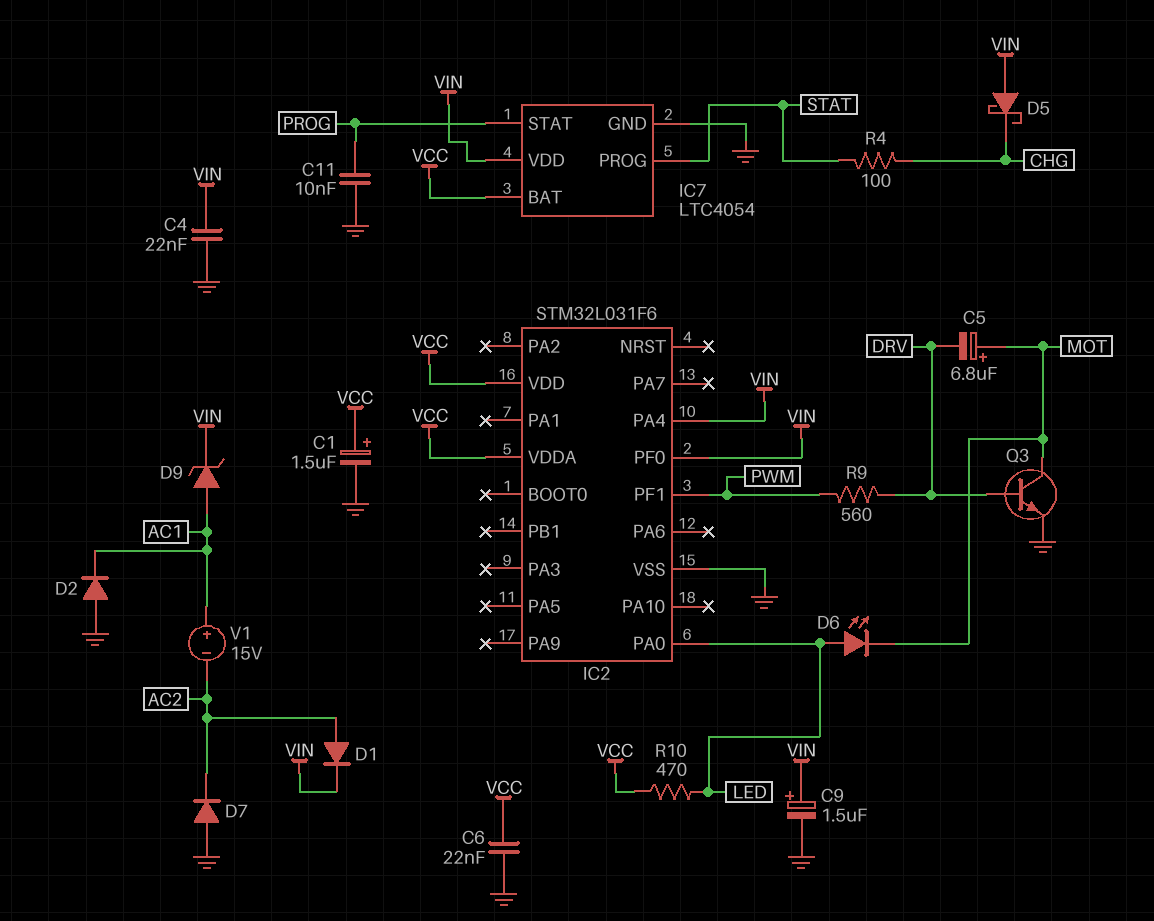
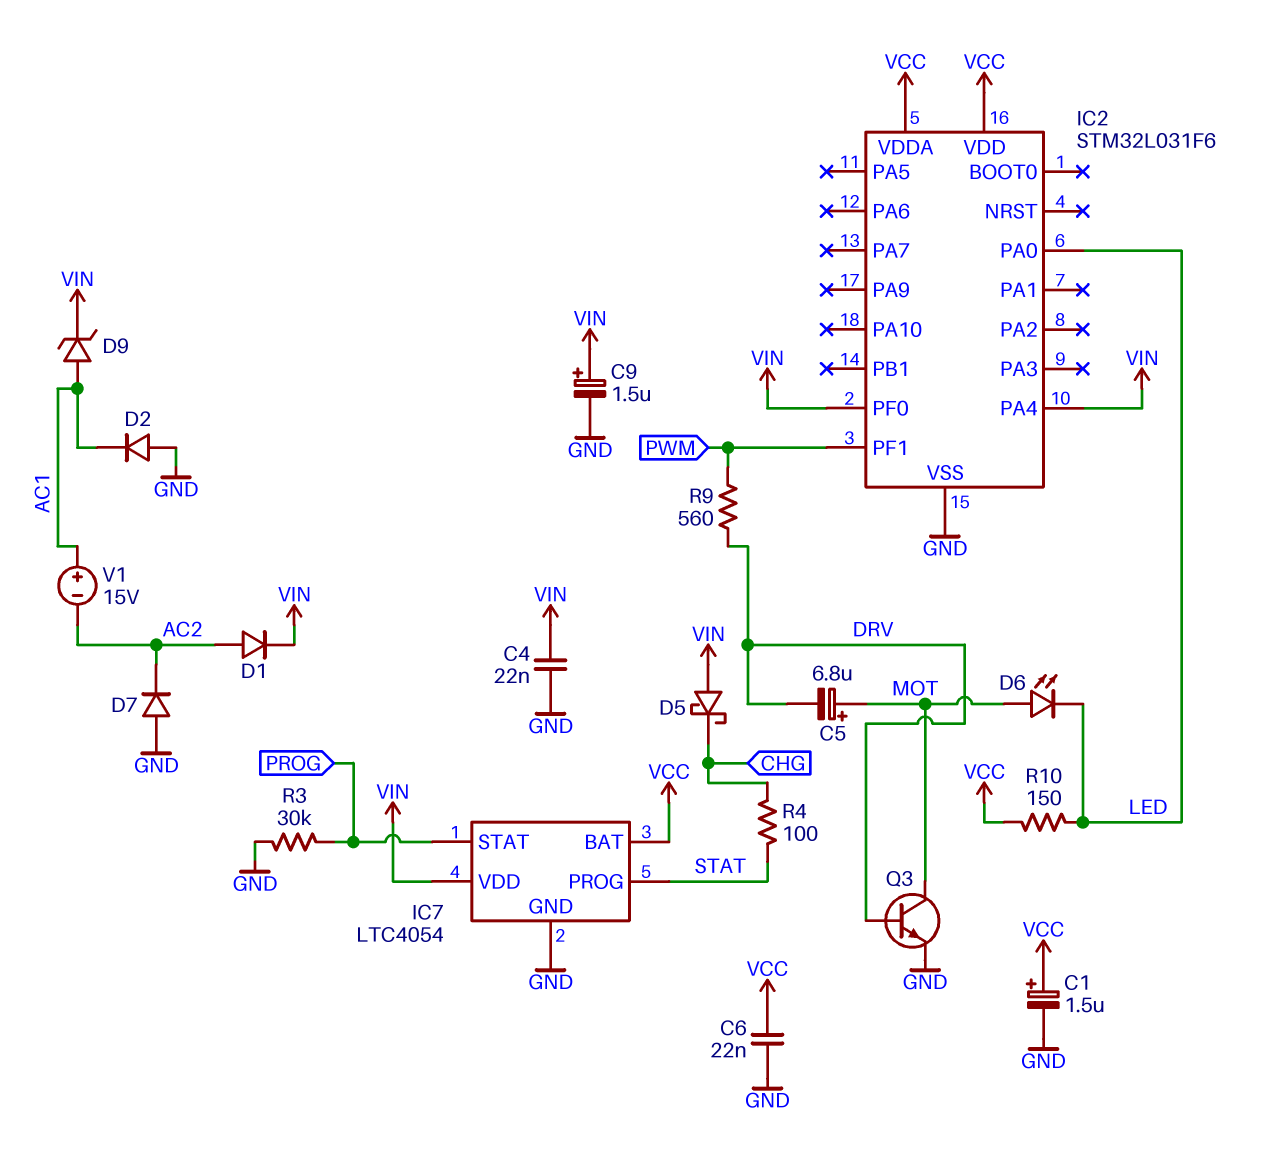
C11: 10nF (GND, PROG) -> none
D6: LED (A LED, K MOT) -> LED (A MOT, K LED)
R3: none -> 30k (GND, PROG)
R10: 470 (LED, VCC) -> 150 (LED, VCC)

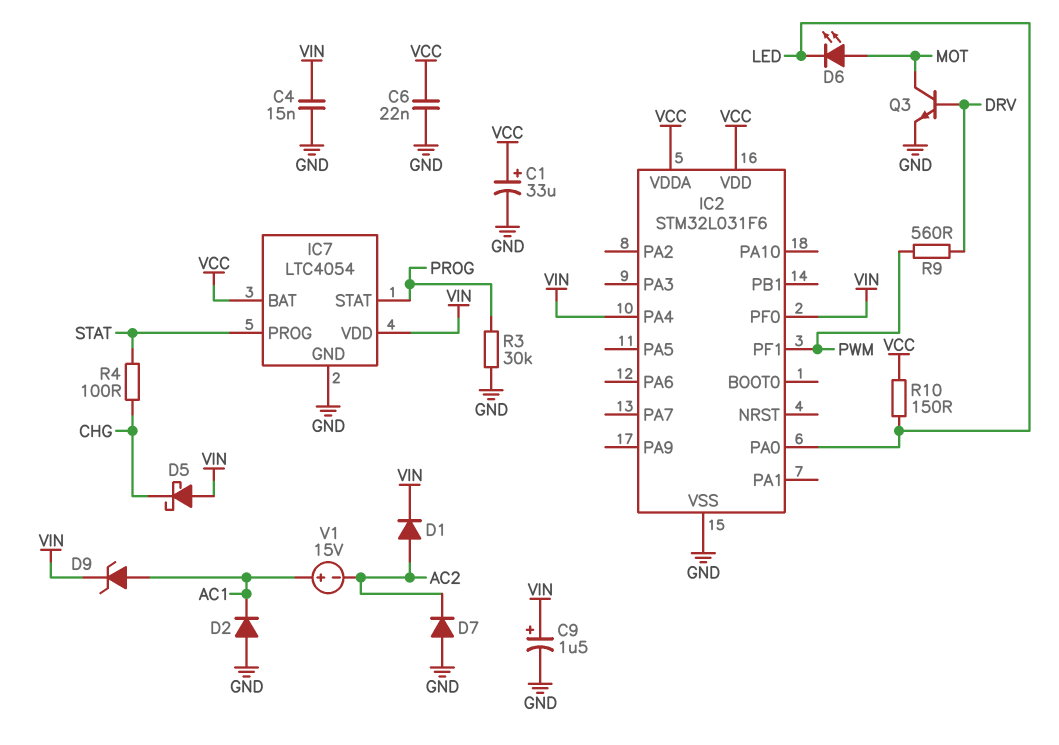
C1: 1.5uF (plus VCC, minus GND) -> 33uF (plus VCC, minus GND)
C4: 22nF (GND, VIN) -> 15nF (GND, VIN)
C5: 6.8uF (plus MOT, minus DRV) -> none

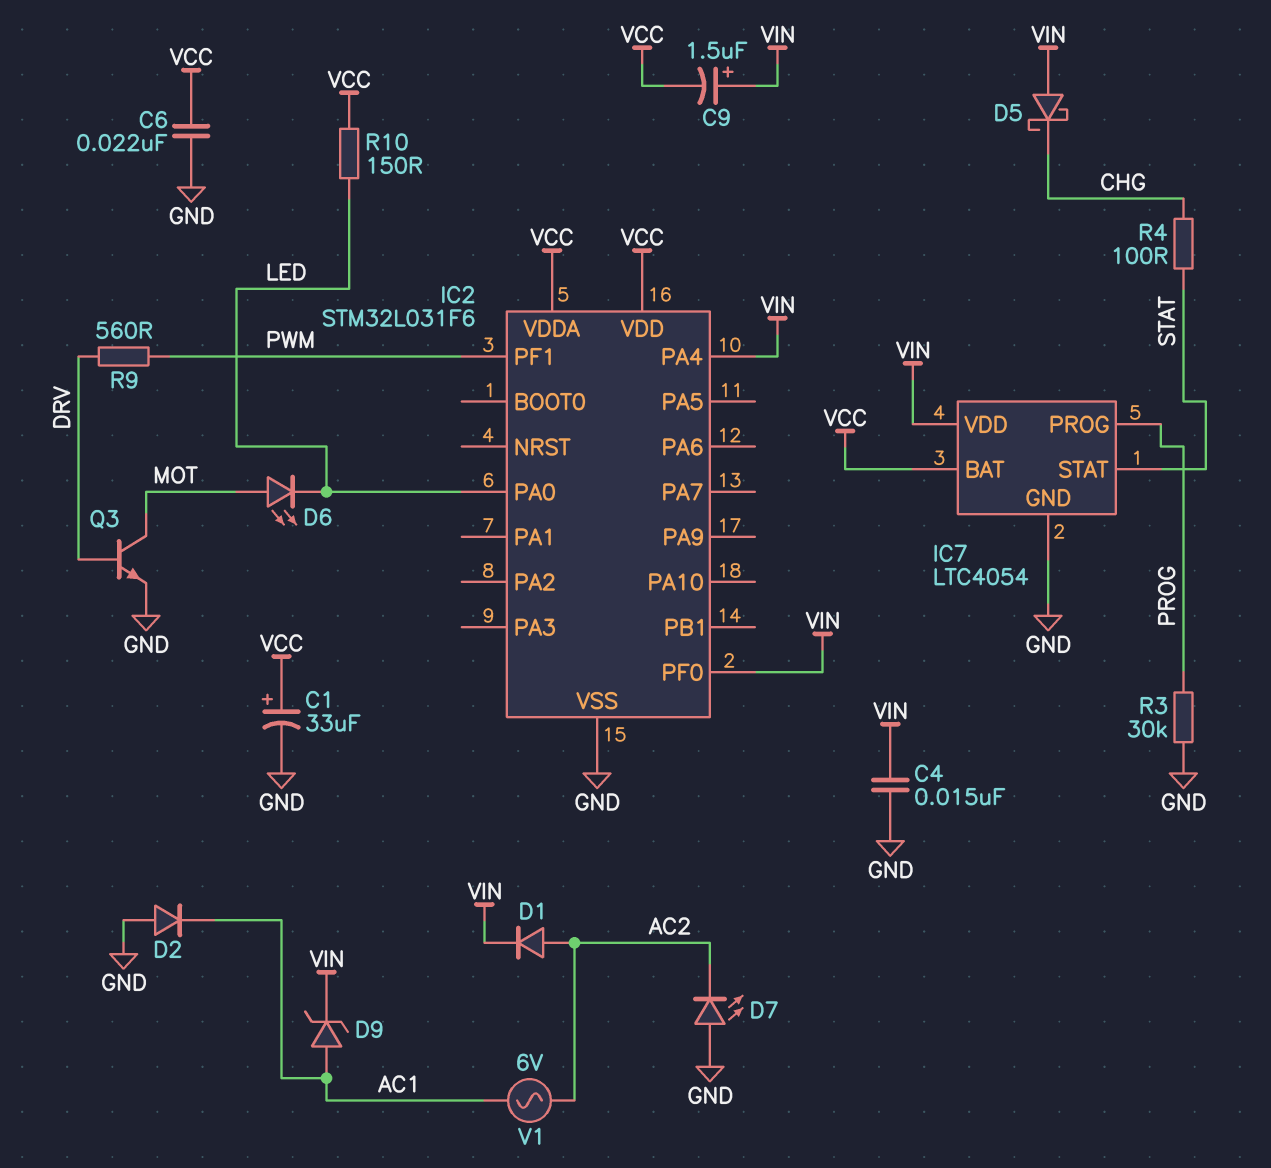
C9: 1.5uF (plus VIN, minus GND) -> 1.5uF (plus VIN, minus VCC)
D7: diode (A GND, K AC2) -> LED (A GND, K AC2)
IC7 pin PROG: STAT -> PROG
IC7 pin STAT: PROG -> STAT
V1: 15V (plus AC1, minus AC2) -> AC 6V (AC1, AC2)

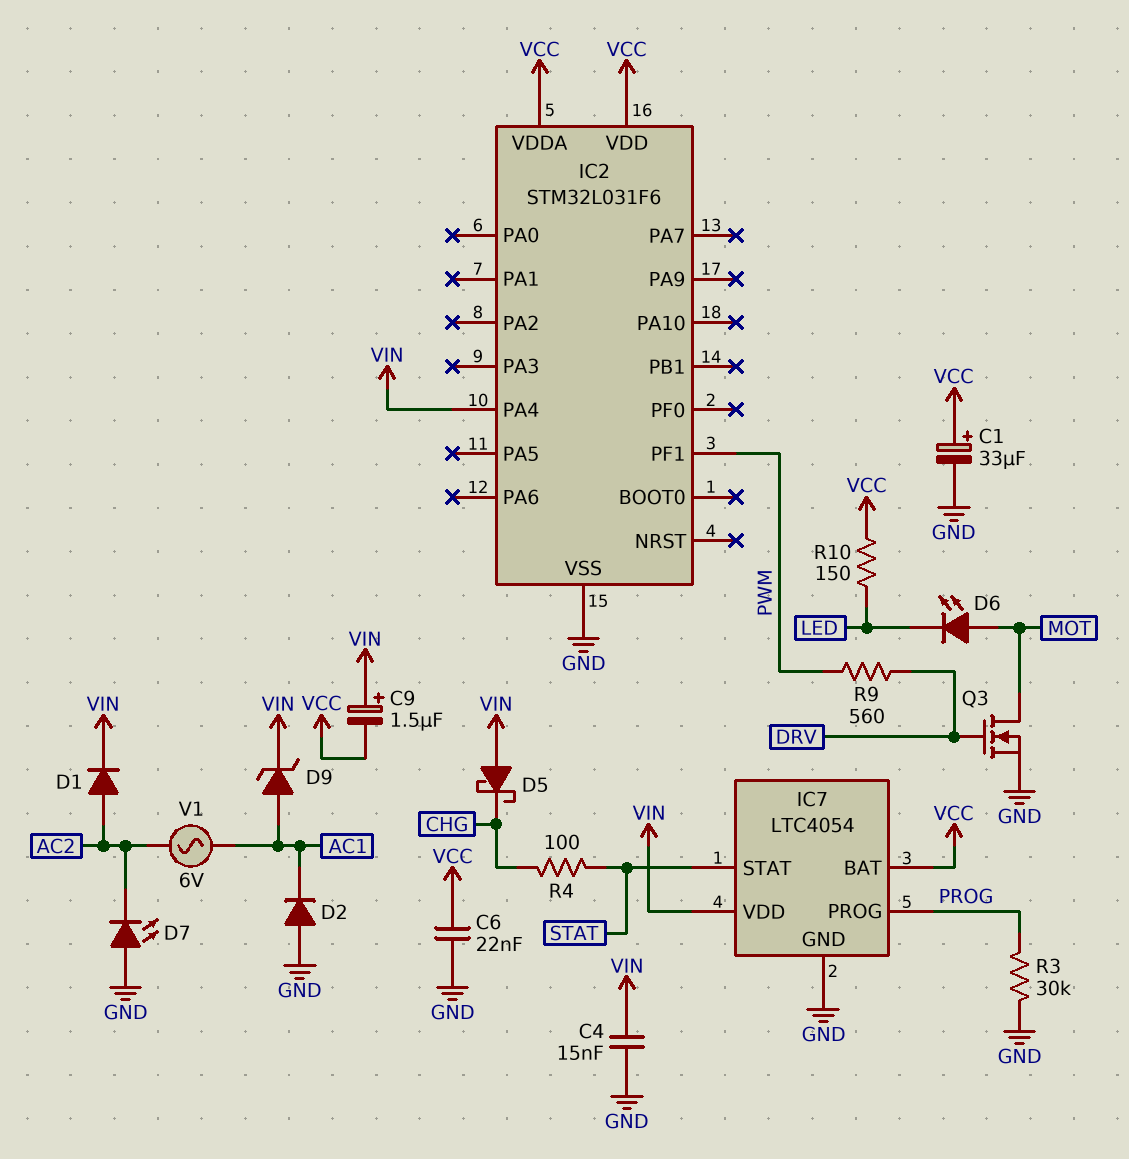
IC2 pin PA0: LED -> none
IC2 pin PF0: VIN -> none
Q3: NPN (B DRV, C MOT, E GND) -> NMOS (G DRV, D MOT, S GND)

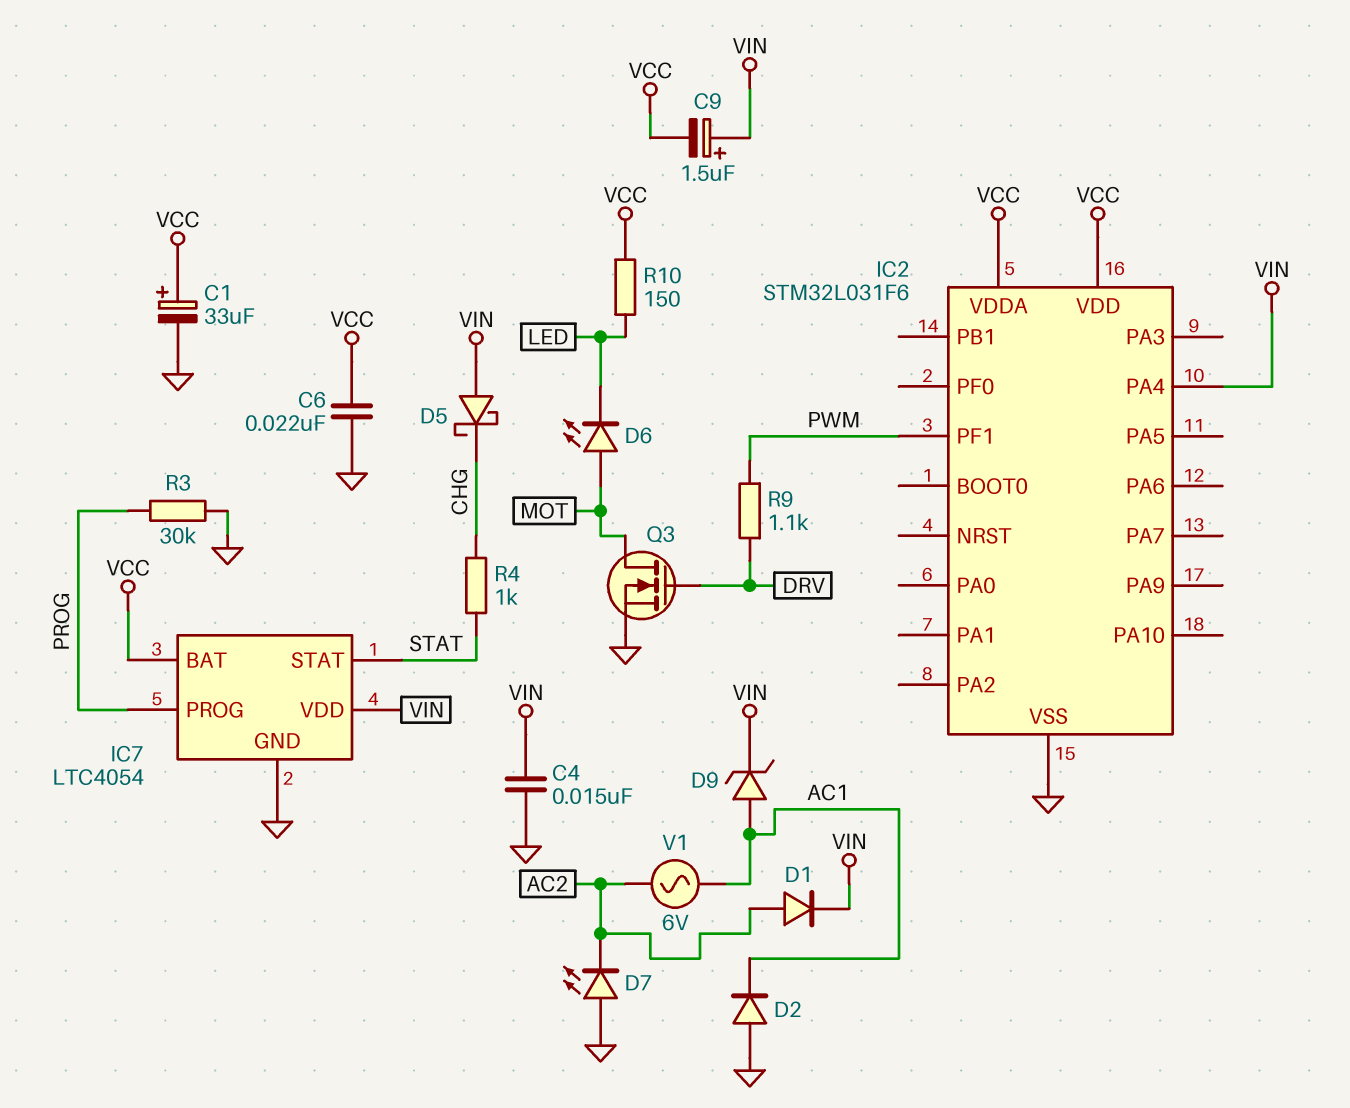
R4: 100 (CHG, STAT) -> 1k (CHG, STAT)
R9: 560 (DRV, PWM) -> 1.1k (DRV, PWM)

